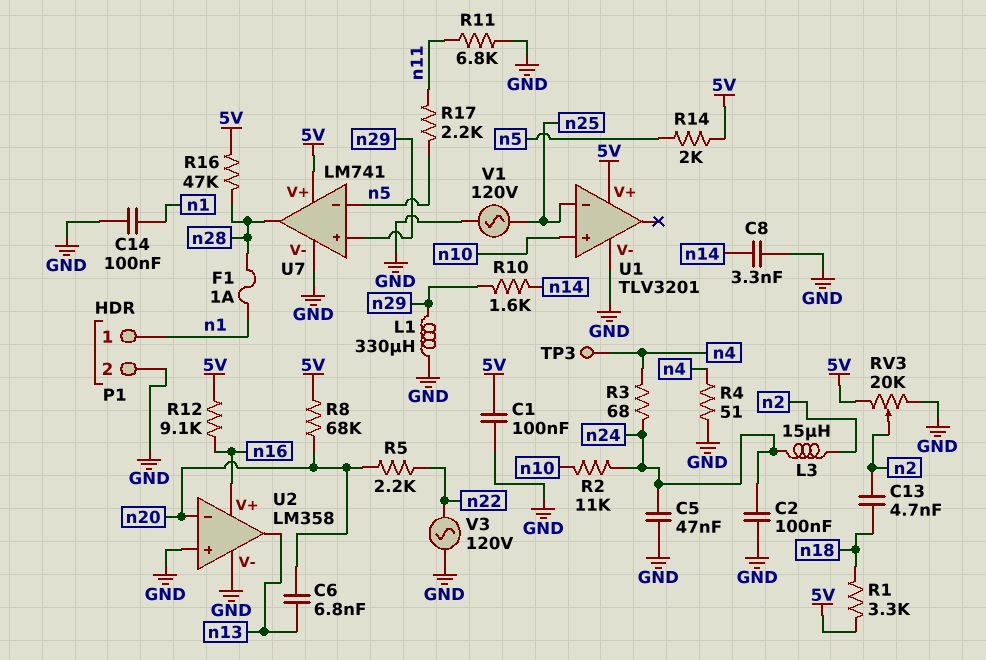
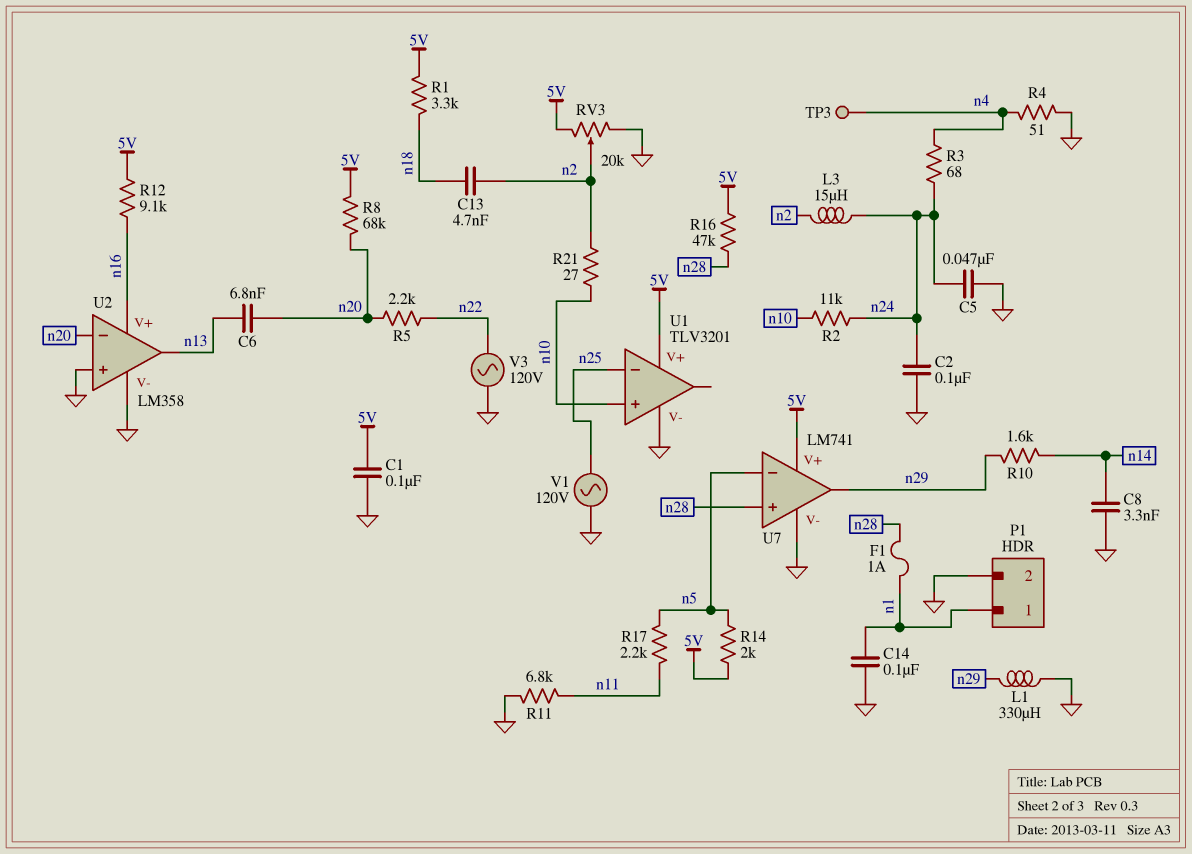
R21: none -> 27 (n2, n10)
U7 pin in+: n29 -> n28
U7 pin out: n28 -> n29

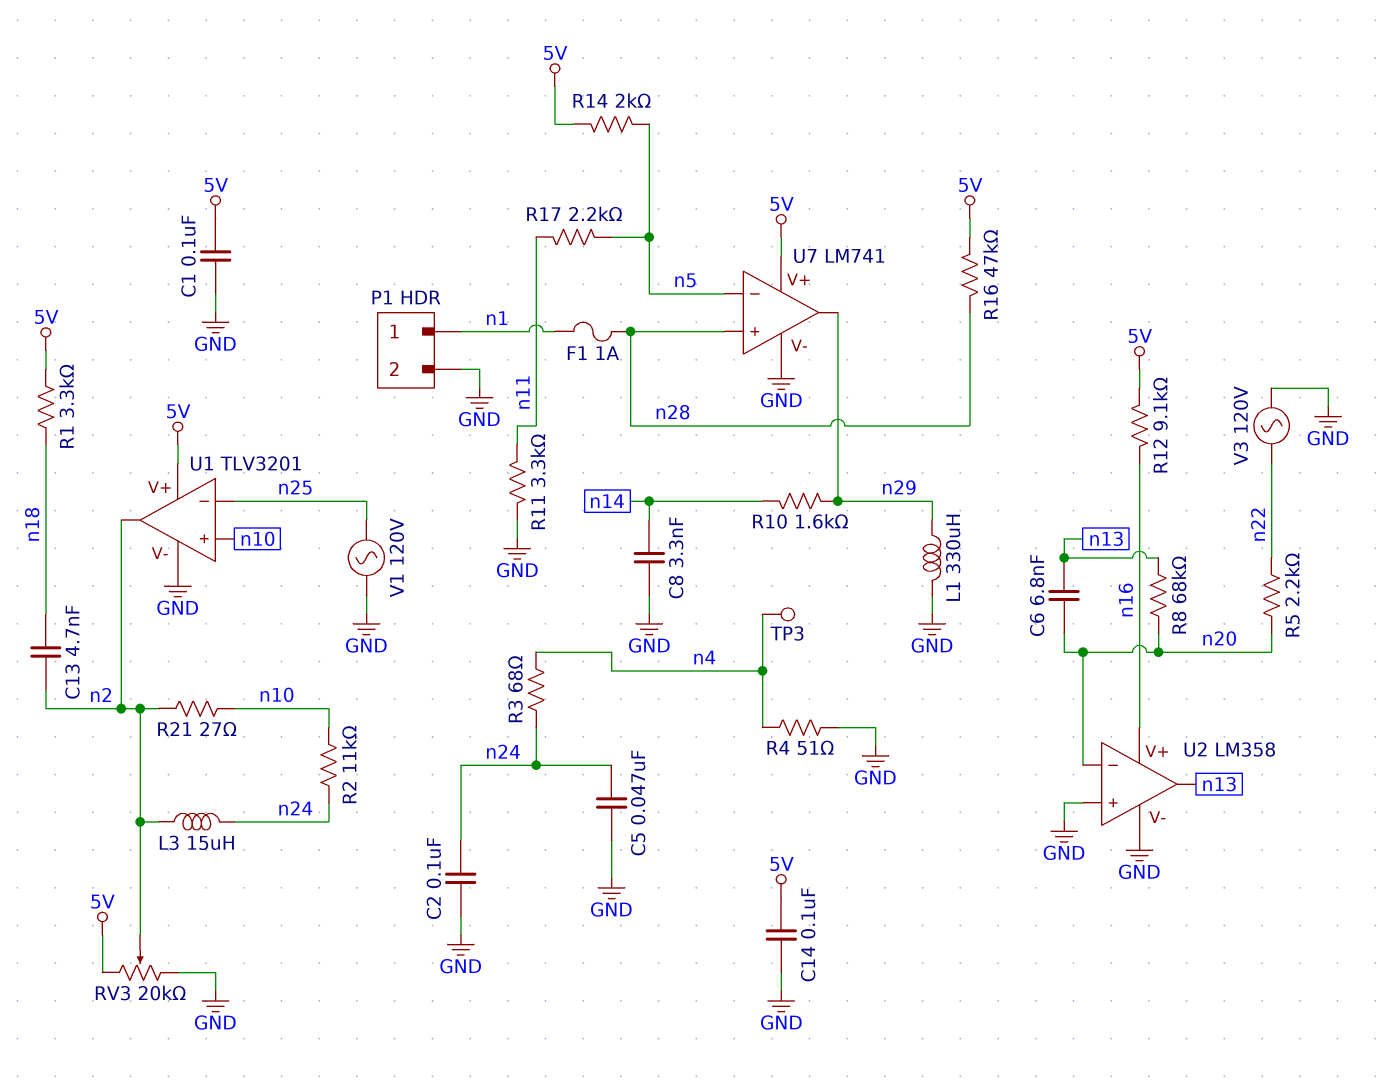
C14: 100nF (GND, n1) -> 100nF (5V, GND)
R8: 68k (5V, n20) -> 68k (n13, n20)
R11: 6.8k (GND, n11) -> 3.3k (GND, n11)
U1 pin out: none -> n2

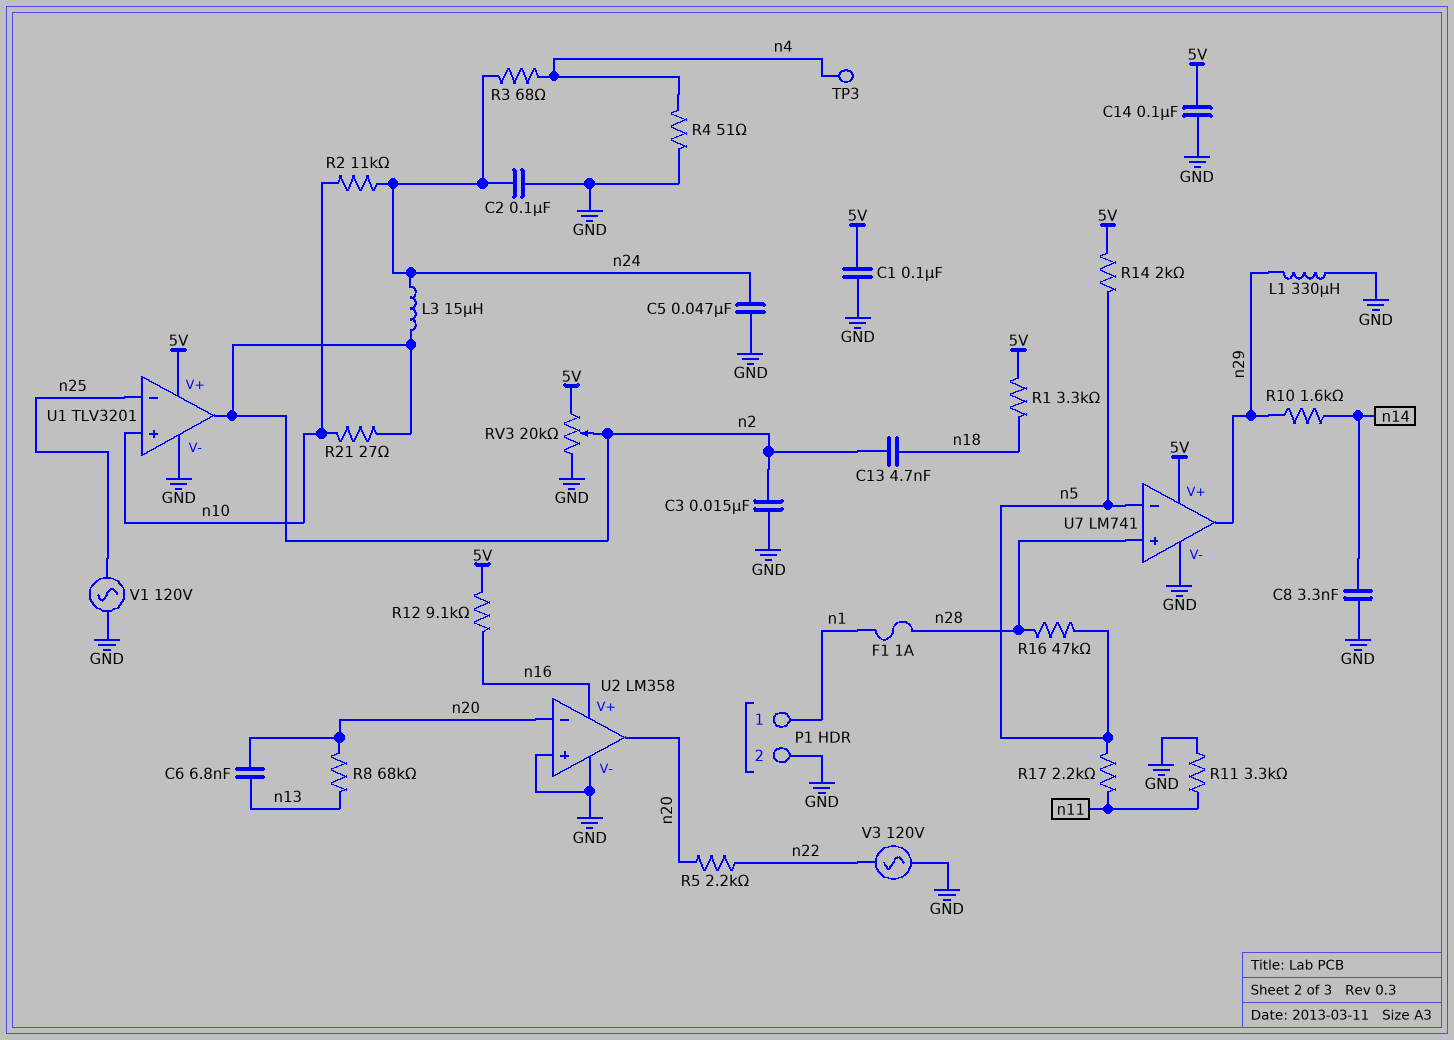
C3: none -> 15nF (GND, n2)
R16: 47k (5V, n28) -> 47k (n5, n28)
U2 pin out: n13 -> n20

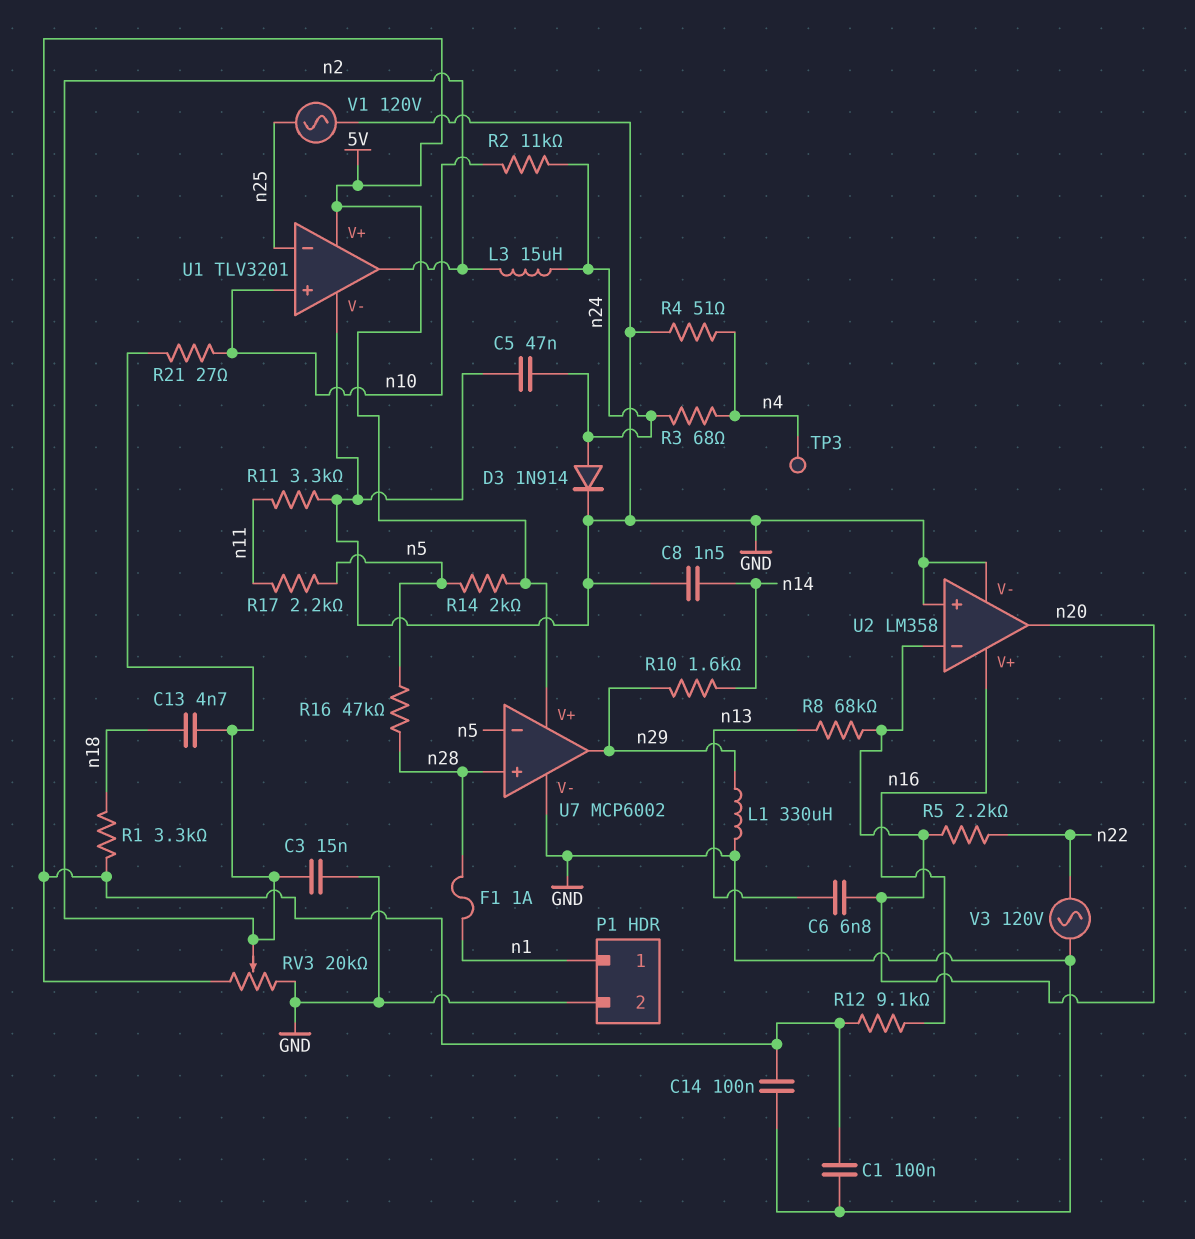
C2: 100nF (GND, n24) -> none
C8: 3.3nF (GND, n14) -> 1.5nF (GND, n14)
D3: none -> diode 1N914 (A n24, K GND)
U7: LM741 -> MCP6002

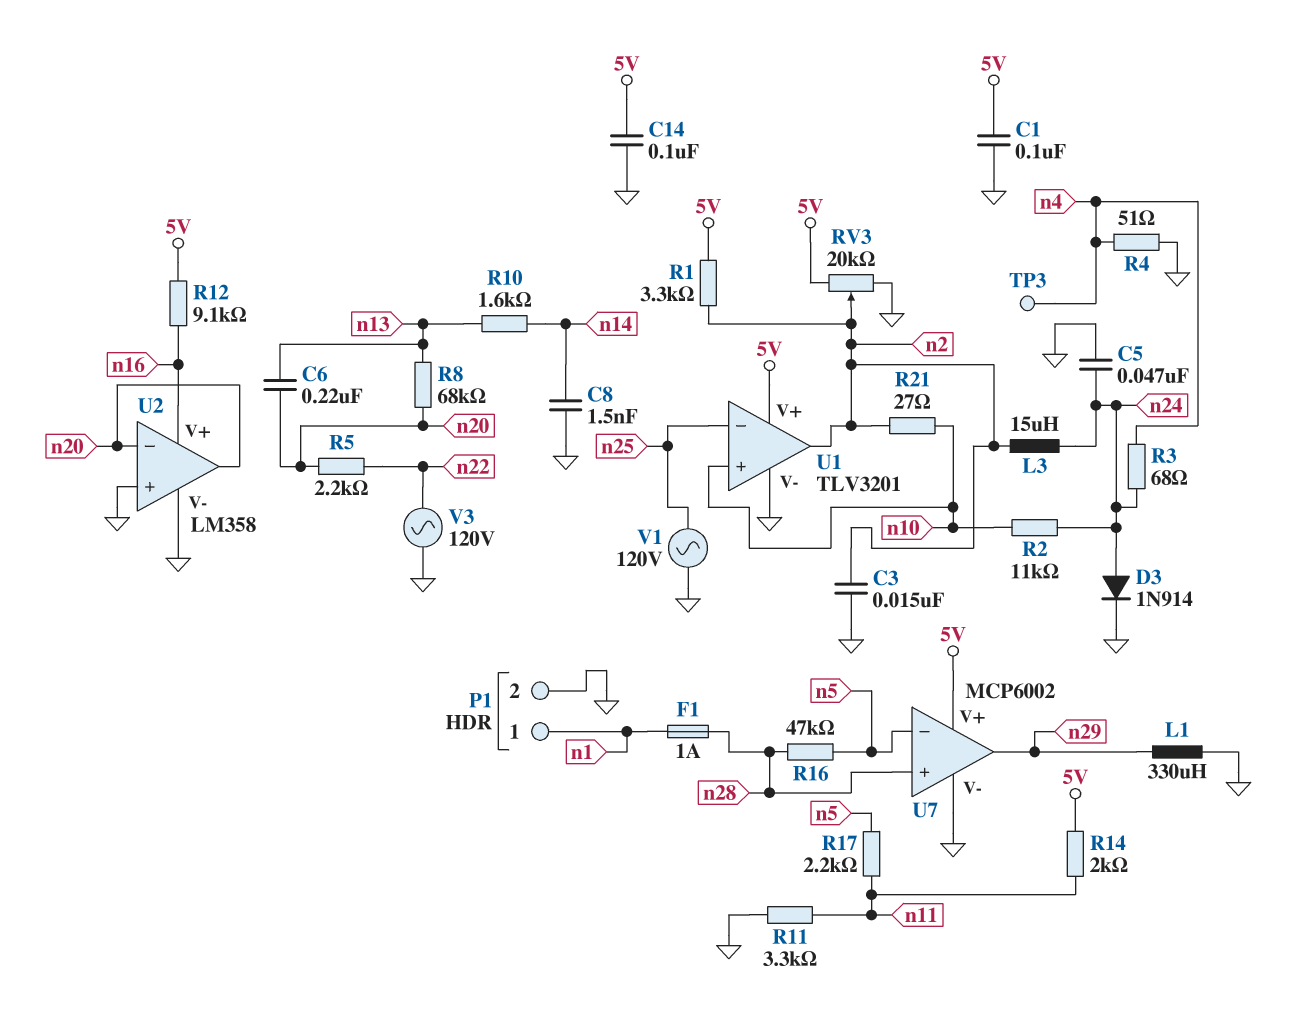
C6: 6.8nF (n13, n20) -> 220nF (n13, n20)
C13: 4.7nF (n2, n18) -> none
R1: 3.3k (5V, n18) -> 3.3k (5V, n2)
R10: 1.6k (n14, n29) -> 1.6k (n13, n14)
R14: 2k (5V, n5) -> 2k (5V, n11)

